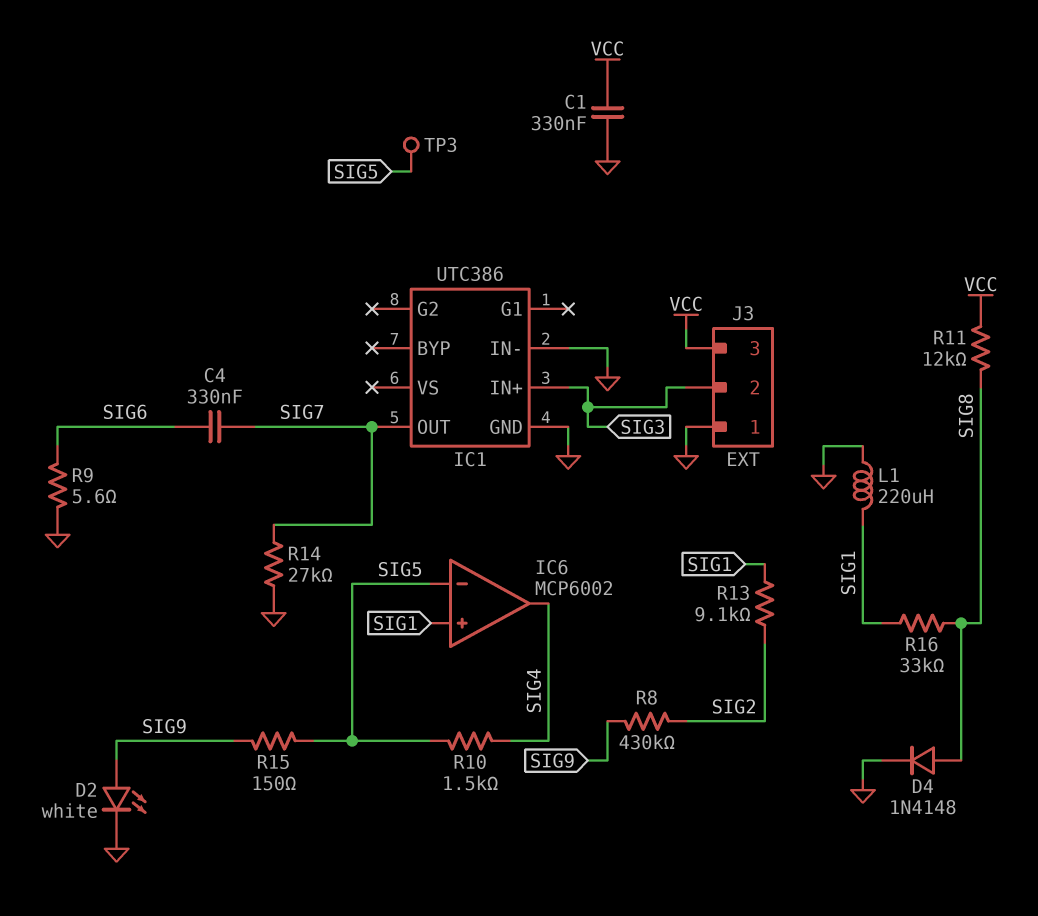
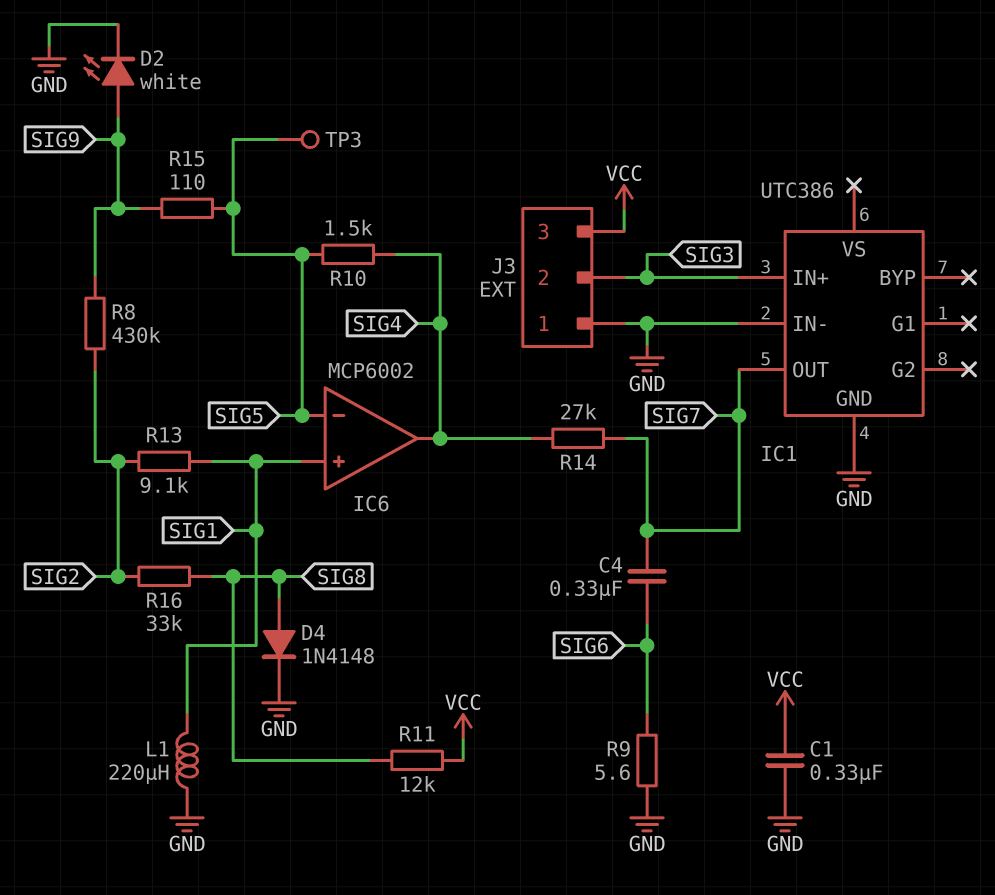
R14: 27k (GND, SIG7) -> 27k (SIG4, SIG7)
R15: 150 (SIG5, SIG9) -> 110 (SIG5, SIG9)
R16: 33k (SIG1, SIG8) -> 33k (SIG2, SIG8)

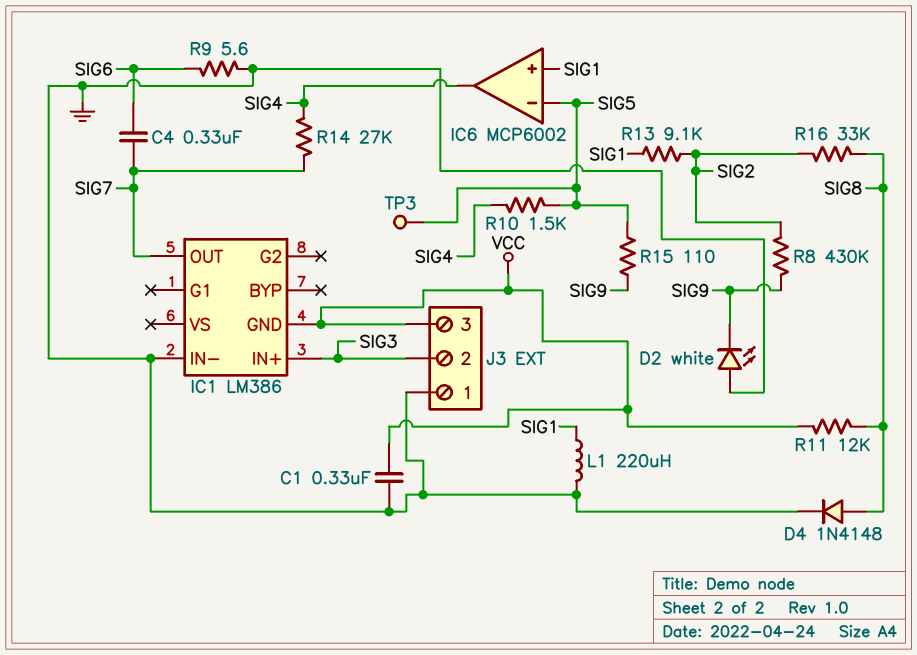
D2: LED white (A SIG9, K GND) -> LED white (A GND, K SIG9)
IC1: UTC386 -> LM386
IC1 pin GND: GND -> VCC

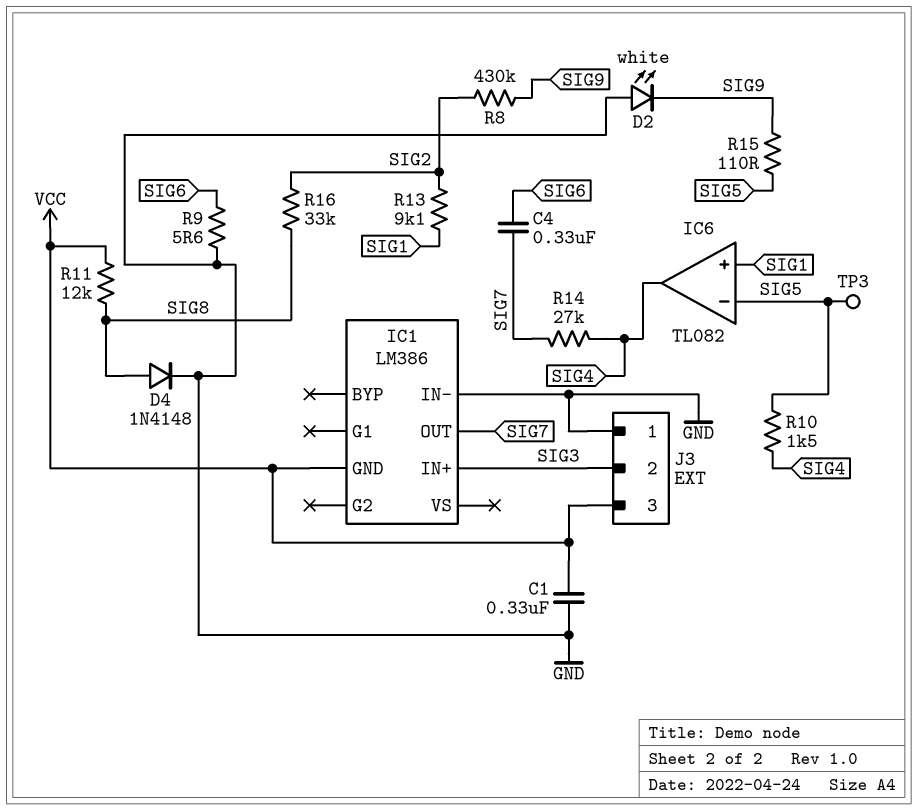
IC6: MCP6002 -> TL082
L1: 220uH (GND, SIG1) -> none

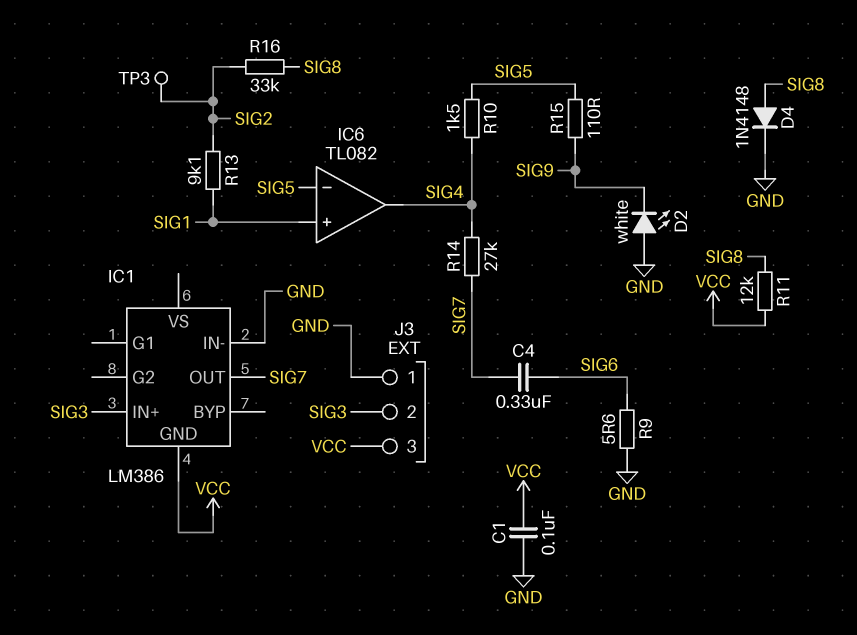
C1: 330nF (GND, VCC) -> 100nF (GND, VCC)
R8: 430k (SIG2, SIG9) -> none
TP3: test point (SIG5) -> test point (SIG2)

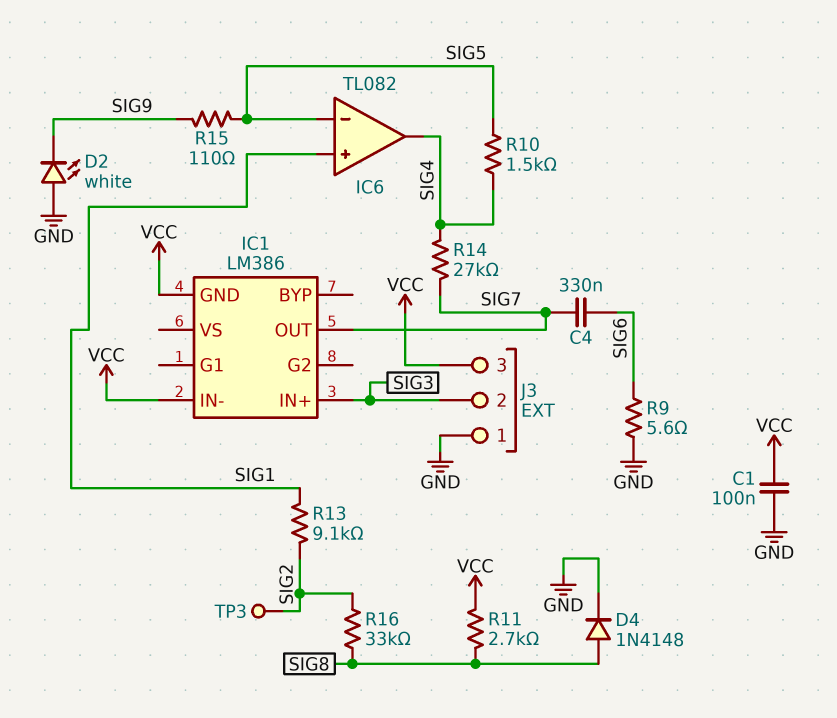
IC1 pin IN-: GND -> VCC
R11: 12k (SIG8, VCC) -> 2.7k (SIG8, VCC)

